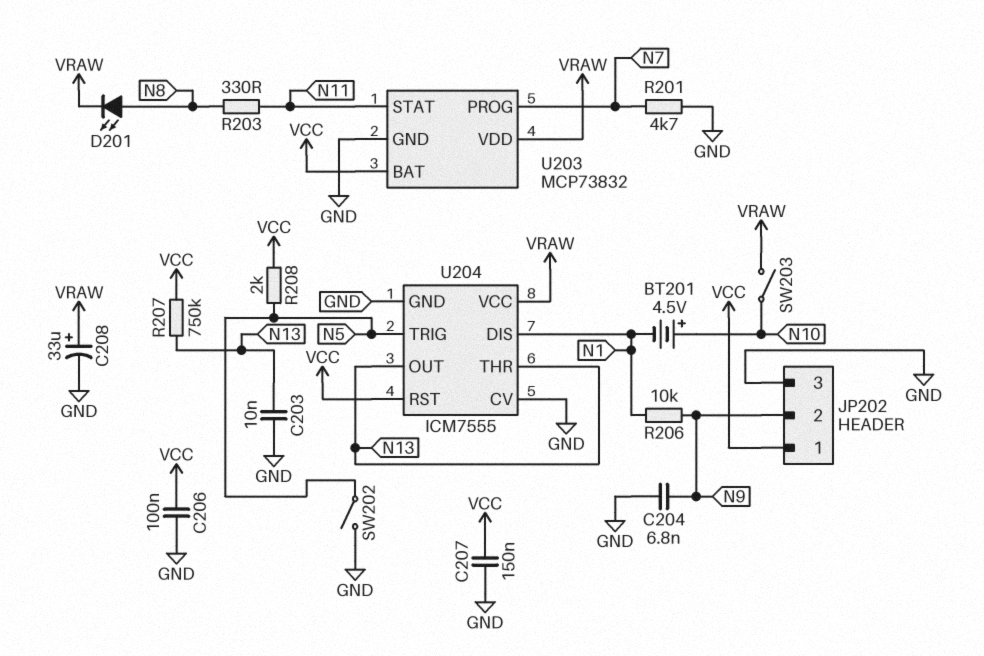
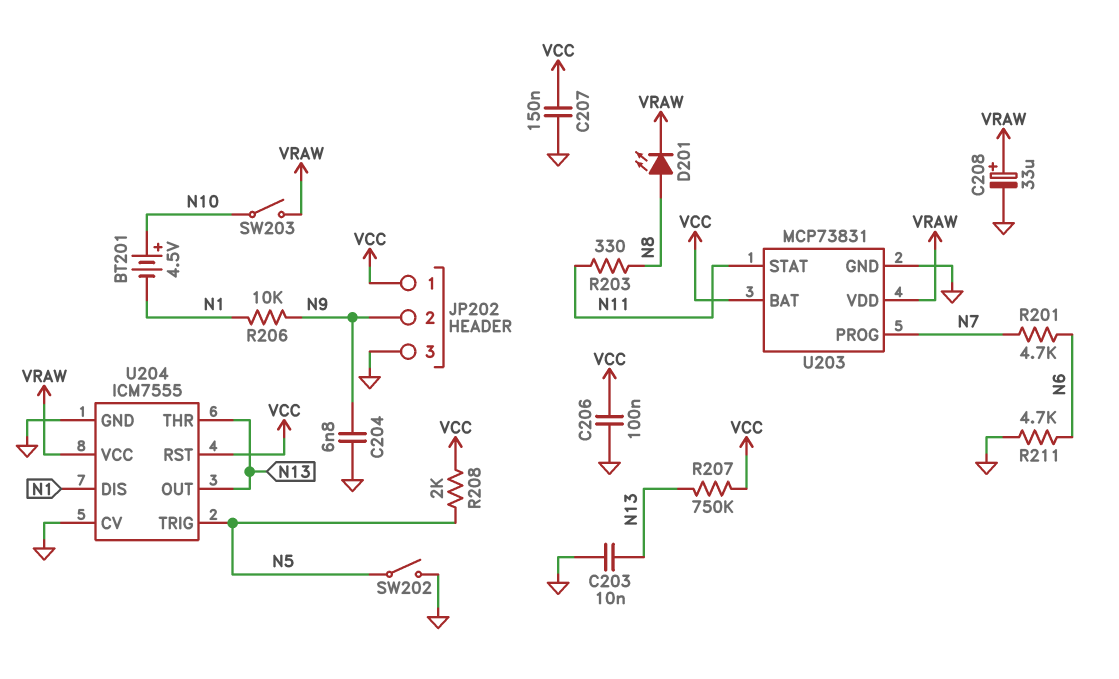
R201: 4.7k (GND, N7) -> 4.7k (N6, N7)
R211: none -> 4.7k (GND, N6)
U203: MCP73832 -> MCP73831

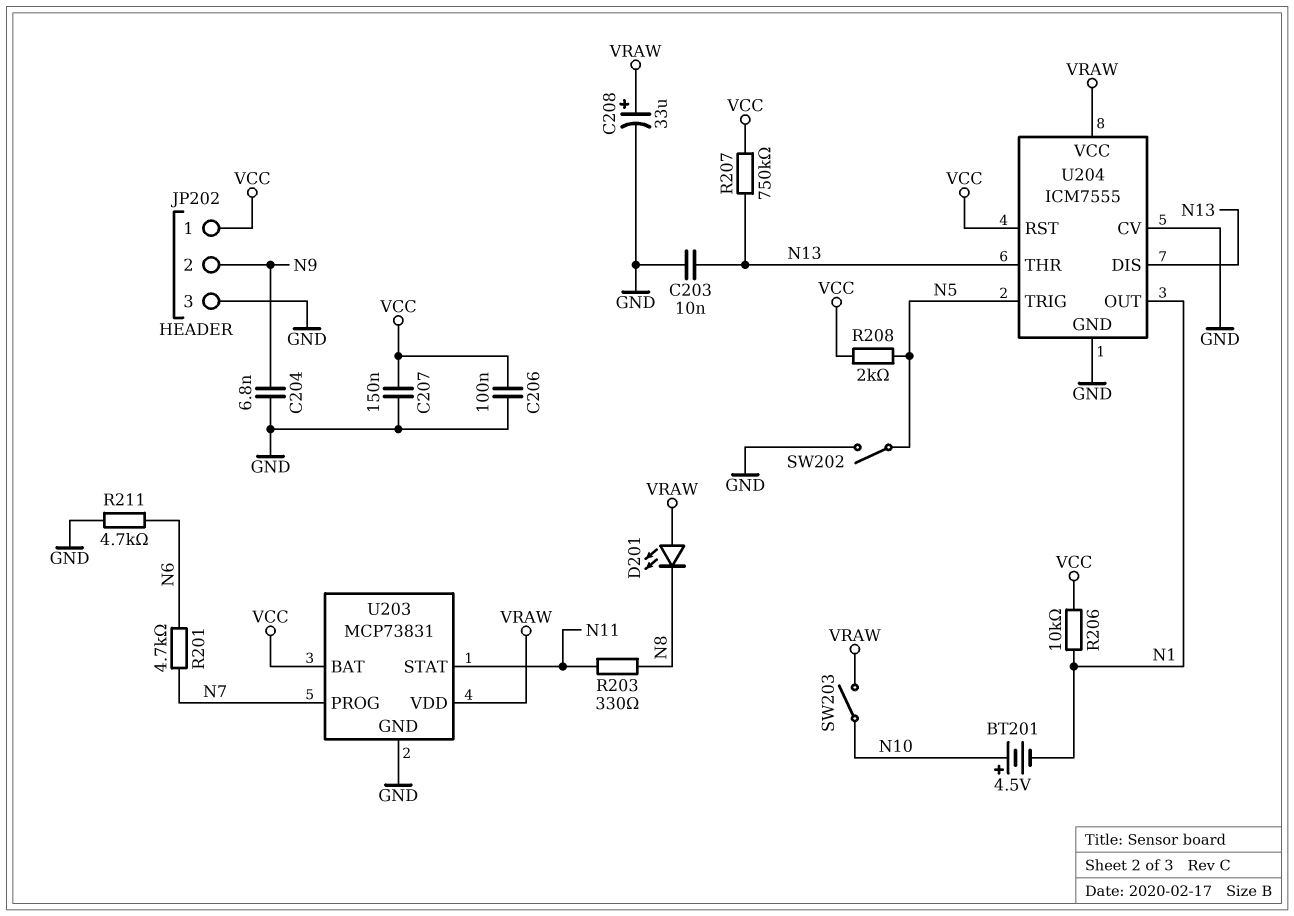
D201: LED (A N8, K VRAW) -> LED (A VRAW, K N8)
R206: 10k (N1, N9) -> 10k (N1, VCC)
U204 pin DIS: N1 -> N13
U204 pin OUT: N13 -> N1

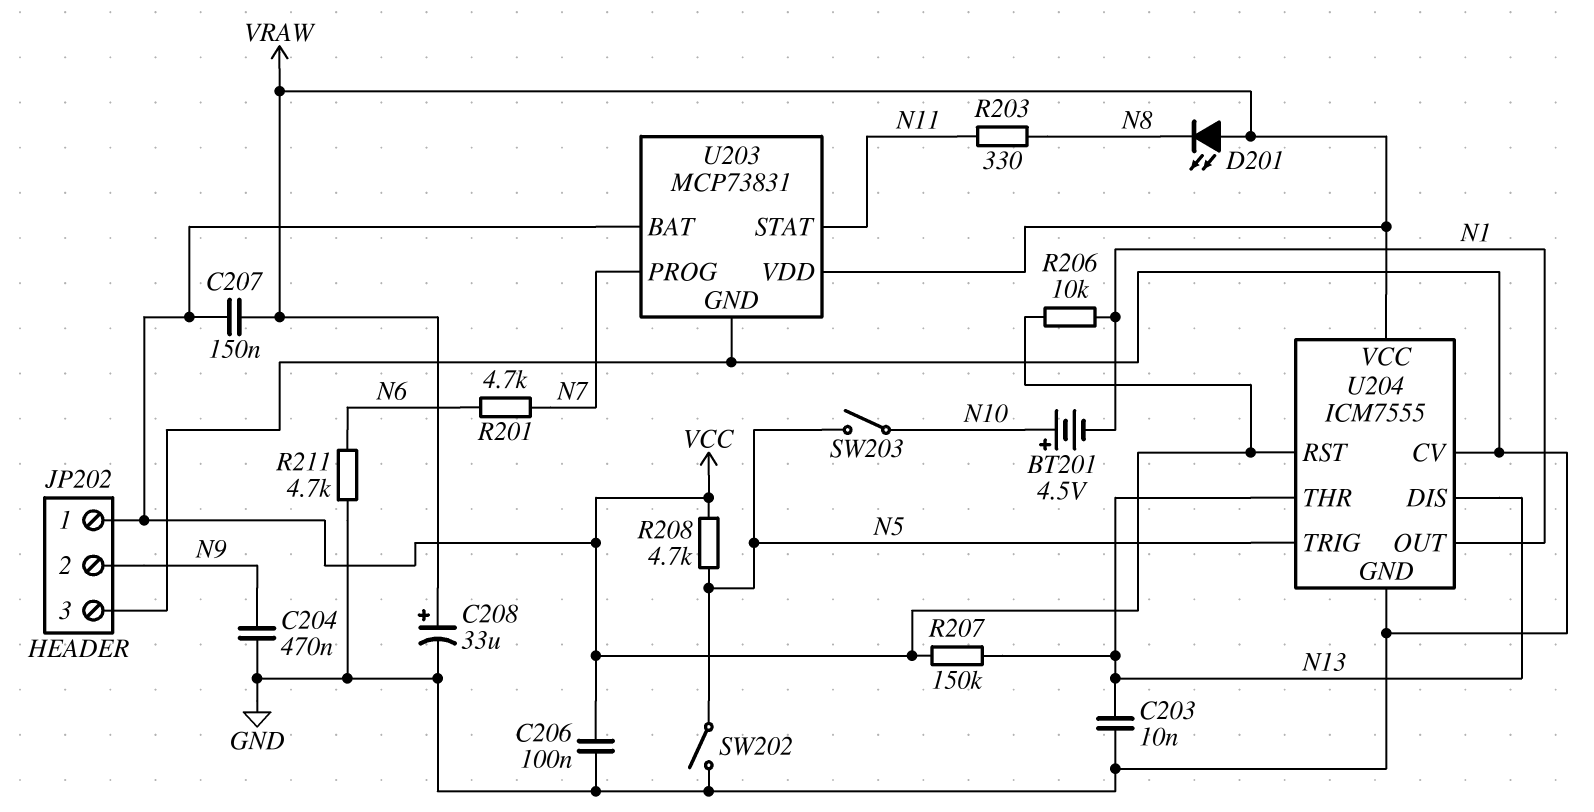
C204: 6.8nF (GND, N9) -> 470nF (GND, N9)
C207: 150nF (GND, VCC) -> 150nF (VCC, VRAW)
R207: 750k (N13, VCC) -> 150k (N13, VCC)
R208: 2k (N5, VCC) -> 4.7k (N5, VCC)
SW203: switch (N10, VRAW) -> switch (N5, N10)

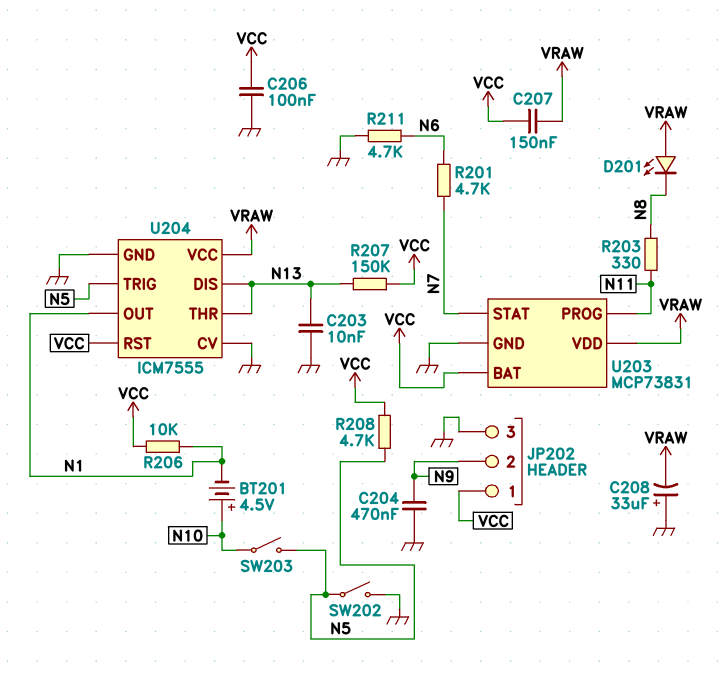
C208: 33uF (plus VRAW, minus GND) -> 33uF (plus GND, minus VRAW)
U203 pin PROG: N7 -> N11
U203 pin STAT: N11 -> N7

